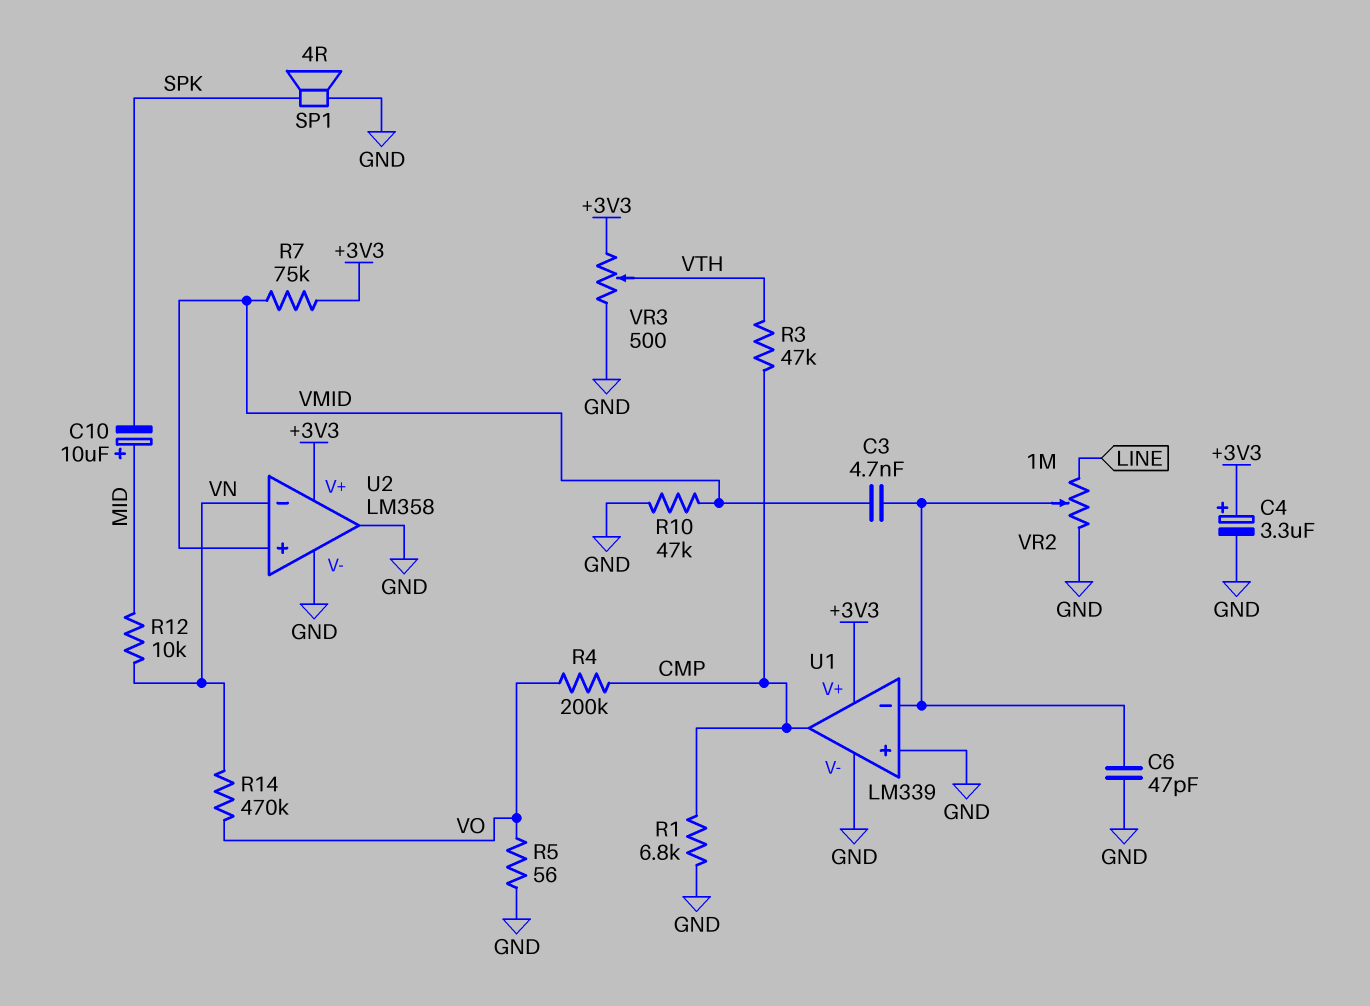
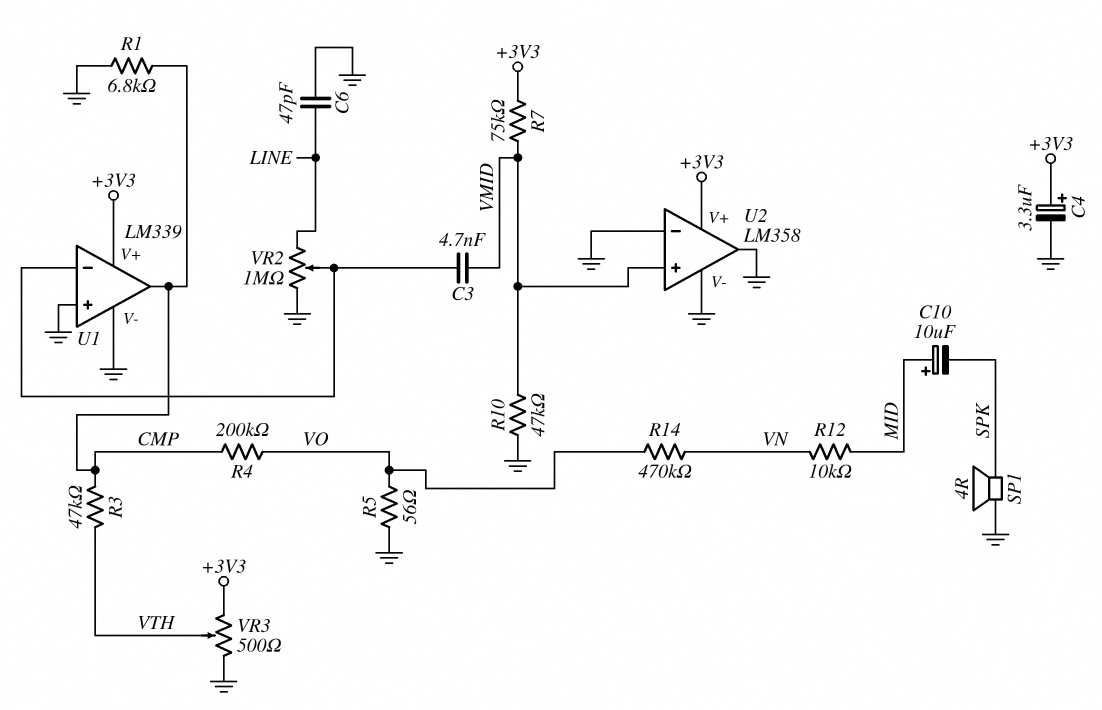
C6: 47pF (GND, U1/in-) -> 47pF (GND, LINE)
U2 pin in-: VN -> GND

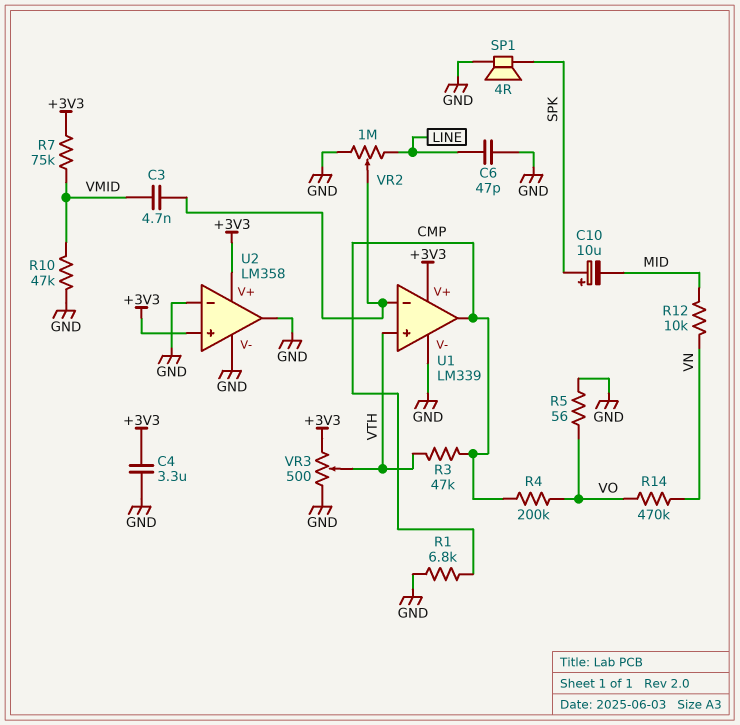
C4: 3.3uF (plus +3V3, minus GND) -> 3.3uF (+3V3, GND)
C10: 10uF (plus MID, minus SPK) -> 10uF (plus SPK, minus MID)
U1 pin in+: GND -> VTH
U2 pin in+: VMID -> +3V3

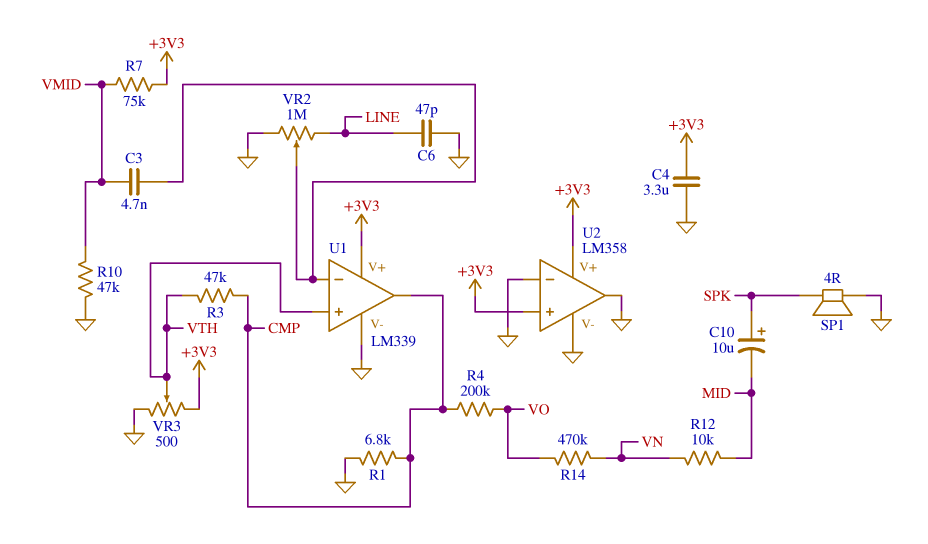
R5: 56 (GND, VO) -> none

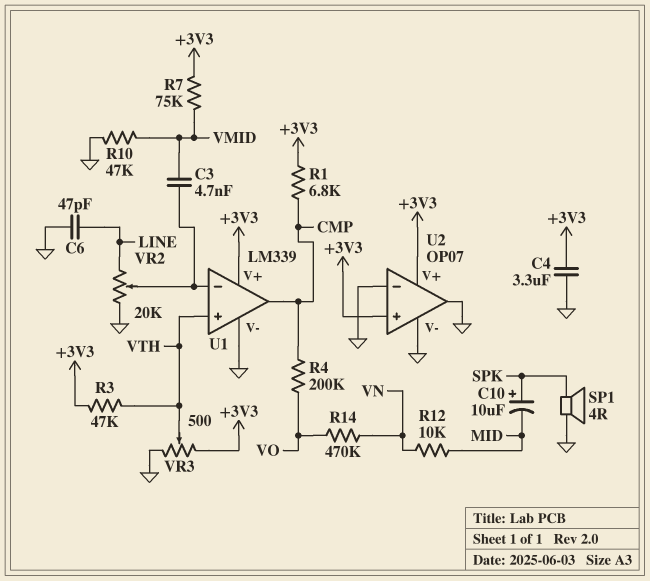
R1: 6.8k (CMP, GND) -> 6.8k (+3V3, CMP)
R3: 47k (CMP, VTH) -> 47k (+3V3, VTH)
U2: LM358 -> OP07
VR2: 1M (GND, LINE, wiper U1/in-) -> 20k (GND, LINE, wiper U1/in-)

